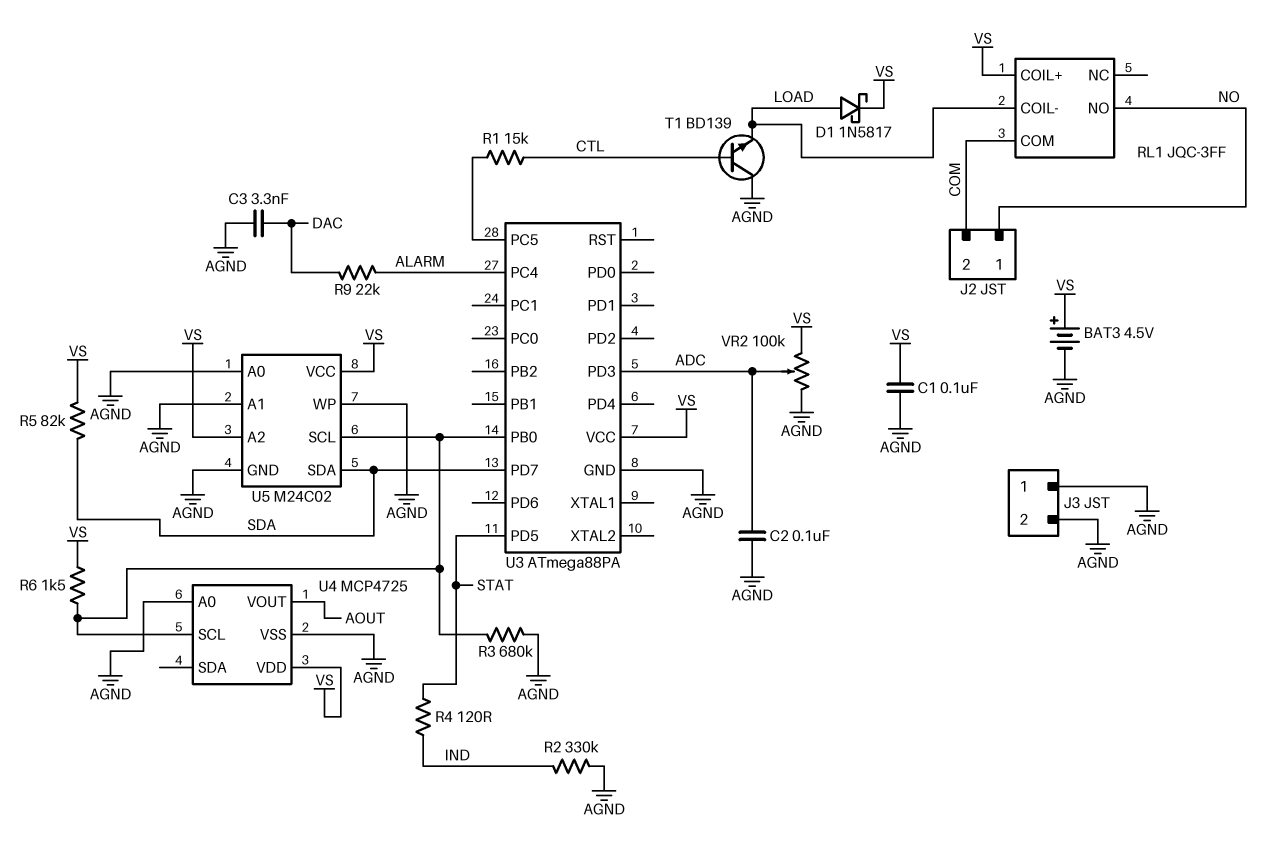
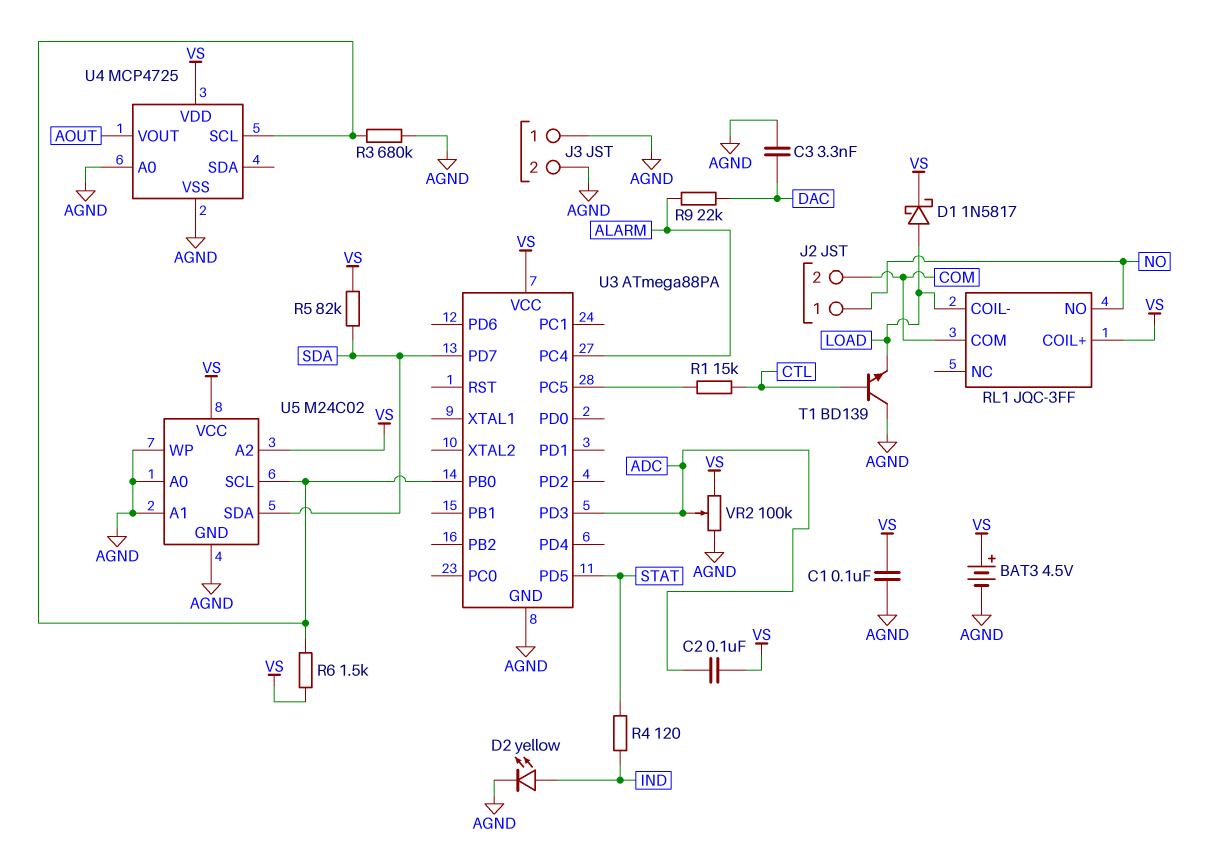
C2: 100nF (ADC, AGND) -> 100nF (ADC, VS)
D2: none -> LED yellow (A IND, K AGND)
R2: 330k (AGND, IND) -> none

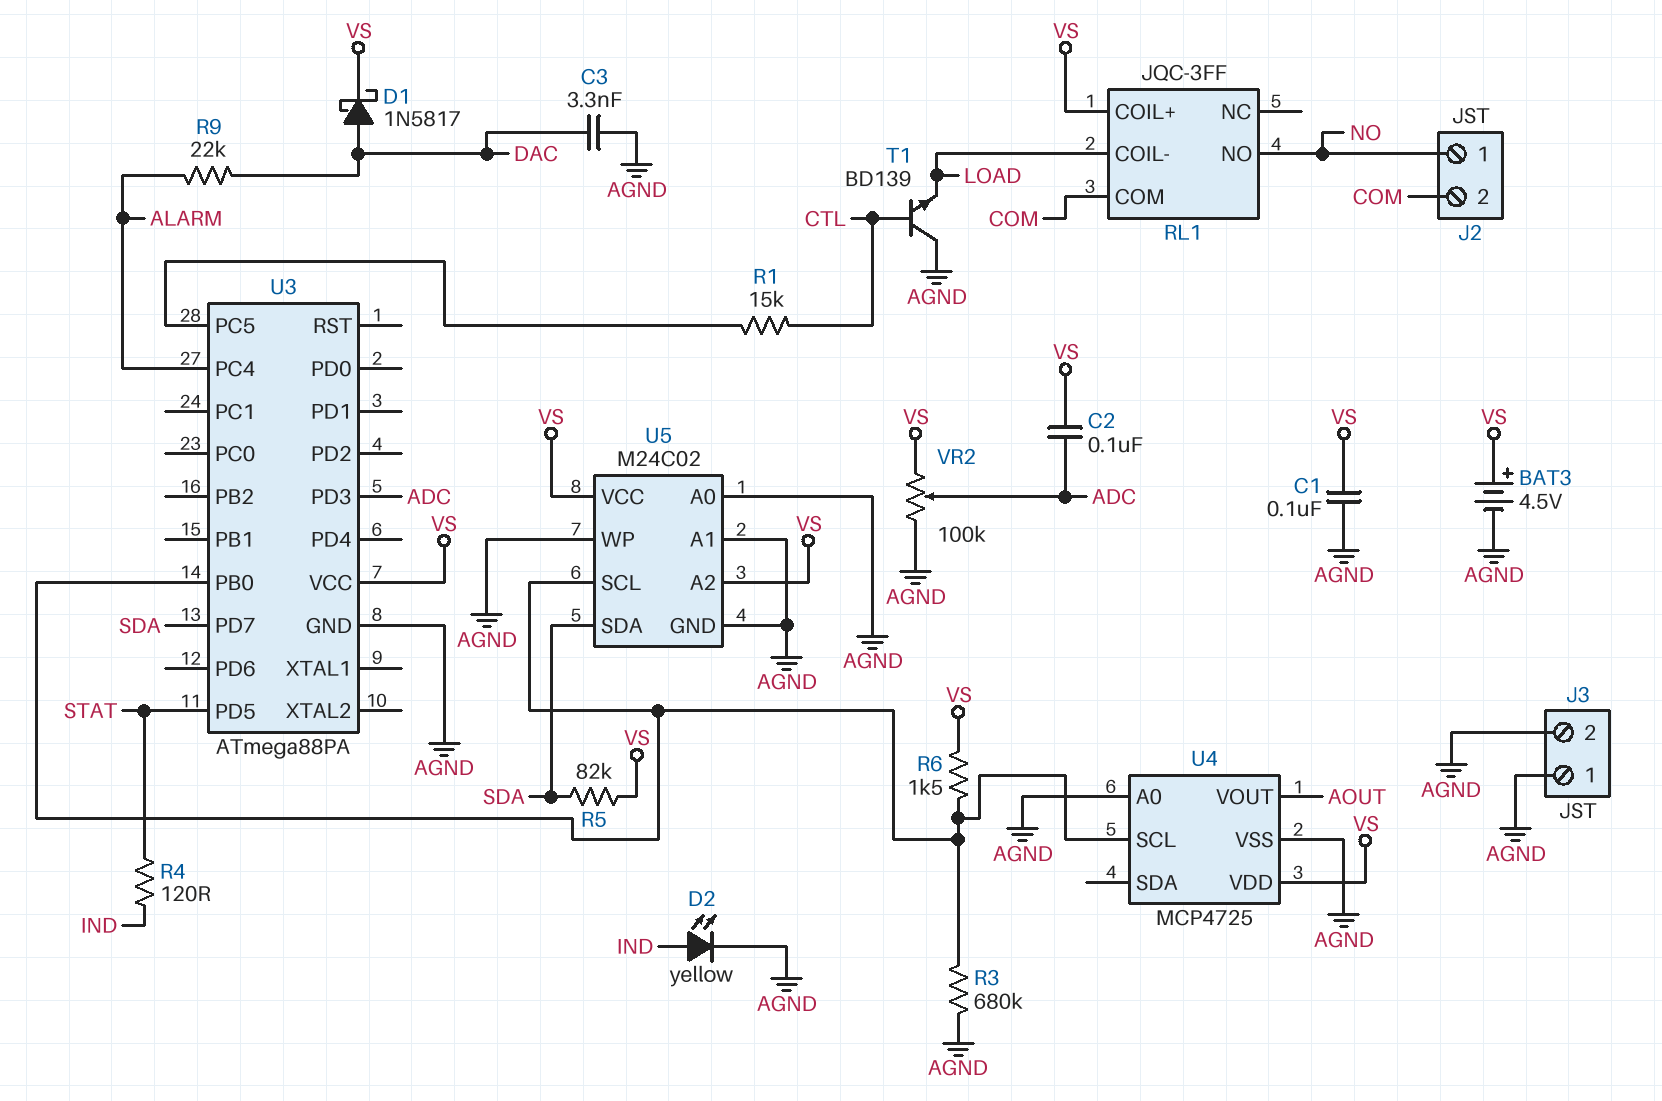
D1: schottky 1N5817 (A LOAD, K VS) -> schottky 1N5817 (A DAC, K VS)

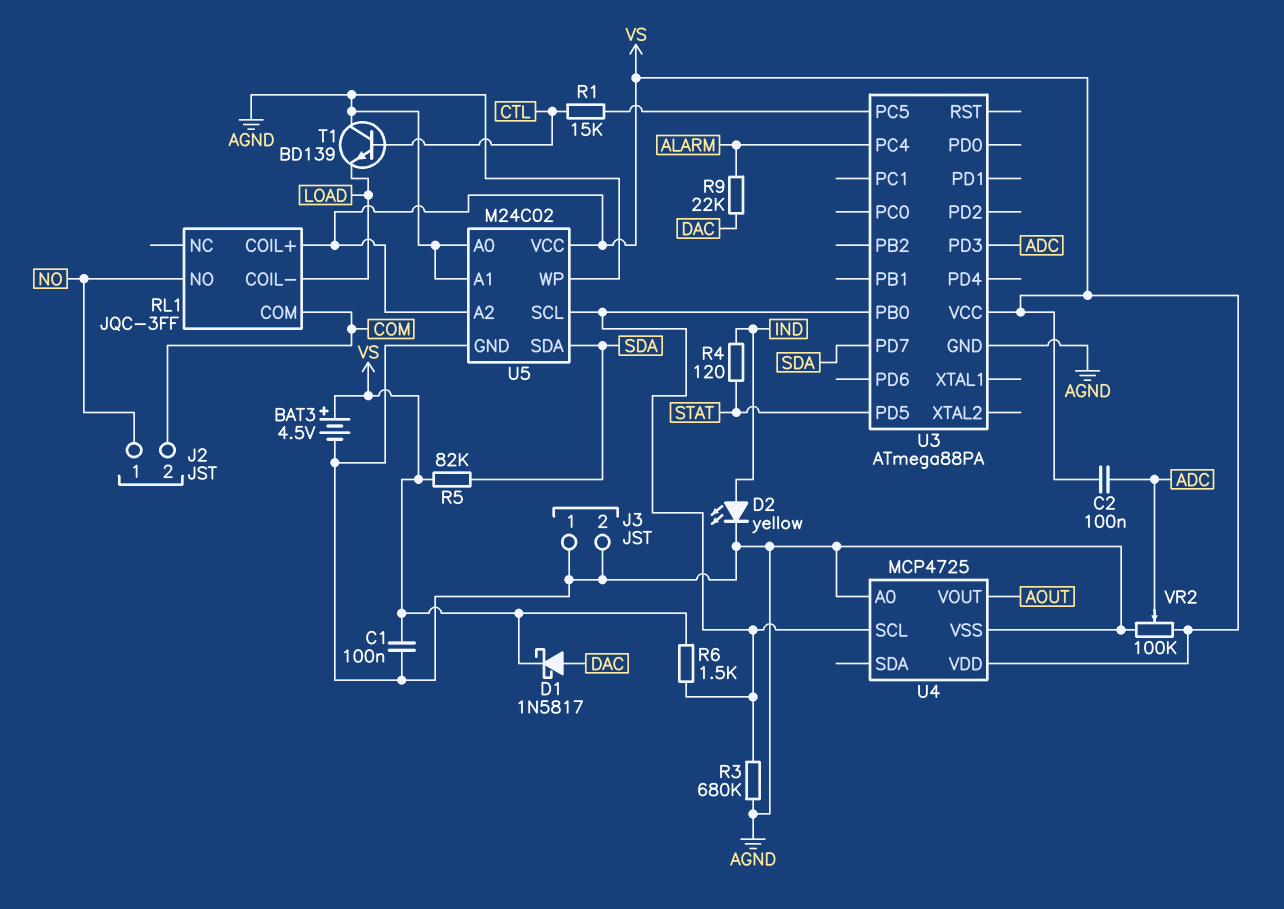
C3: 3.3nF (AGND, DAC) -> none

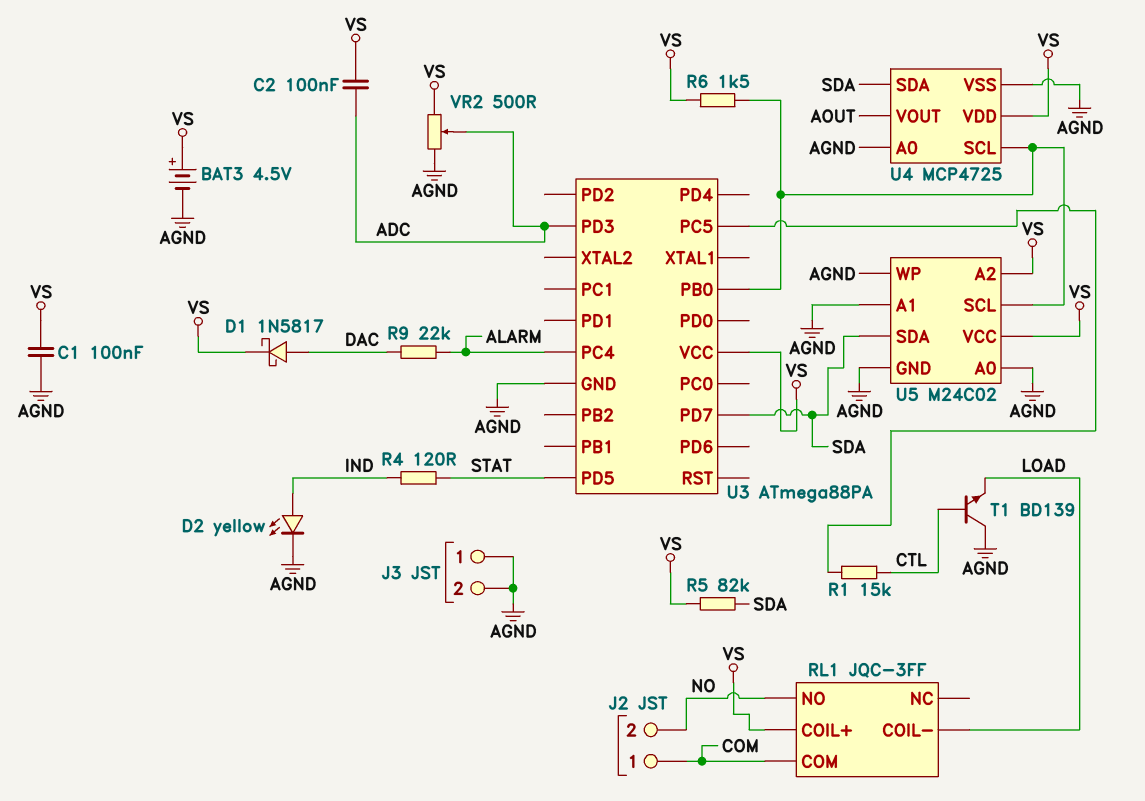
J2 pin 1: NO -> COM
J2 pin 2: COM -> NO
R3: 680k (AGND, U3/PB0) -> none
U4 pin SDA: none -> SDA
VR2: 100k (AGND, VS, wiper ADC) -> 500 (AGND, VS, wiper ADC)

